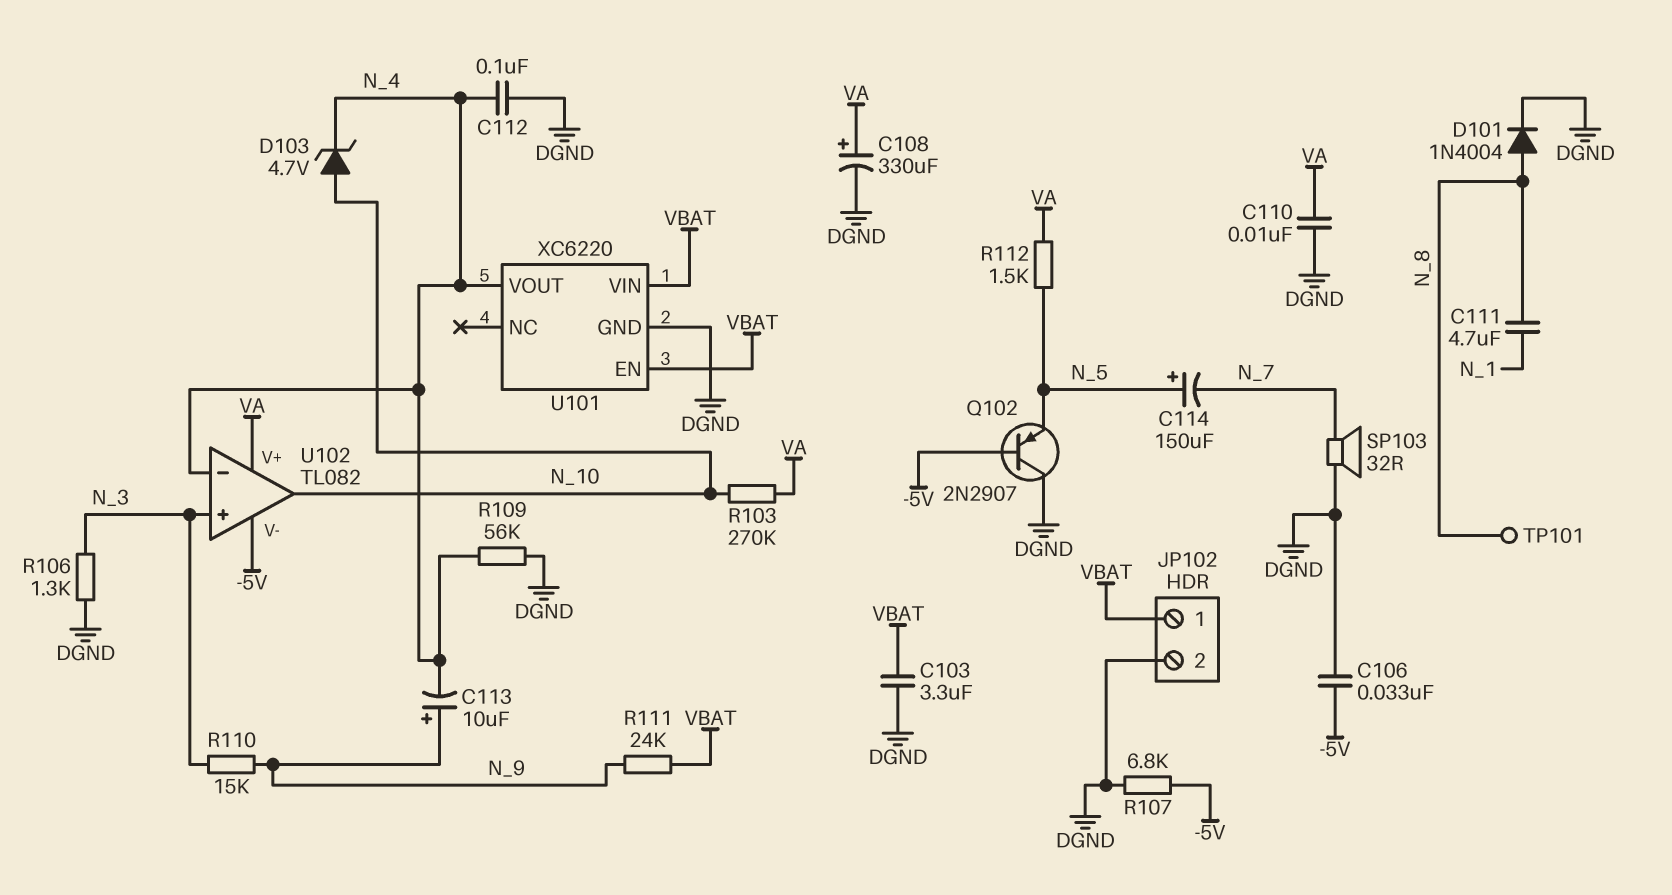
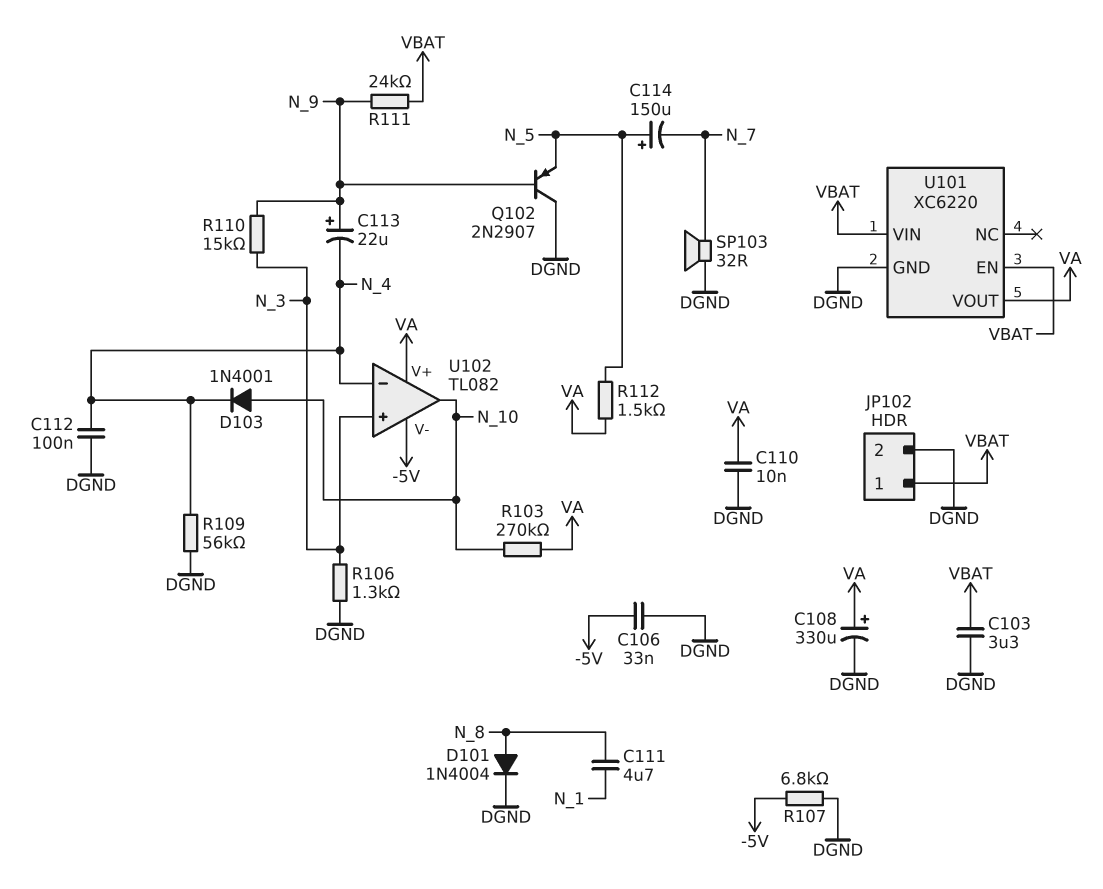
C113: 10uF (plus N_9, minus N_4) -> 22uF (plus N_9, minus N_4)
D103: zener 4.7V (A N_10, K N_4) -> diode 1N4001 (A N_10, K N_4)
Q102: PNP 2N2907 (B -5V, C DGND, E N_5) -> PNP 2N2907 (B N_9, C DGND, E N_5)
TP101: test point (N_8) -> none
U101 pin VOUT: N_4 -> VA

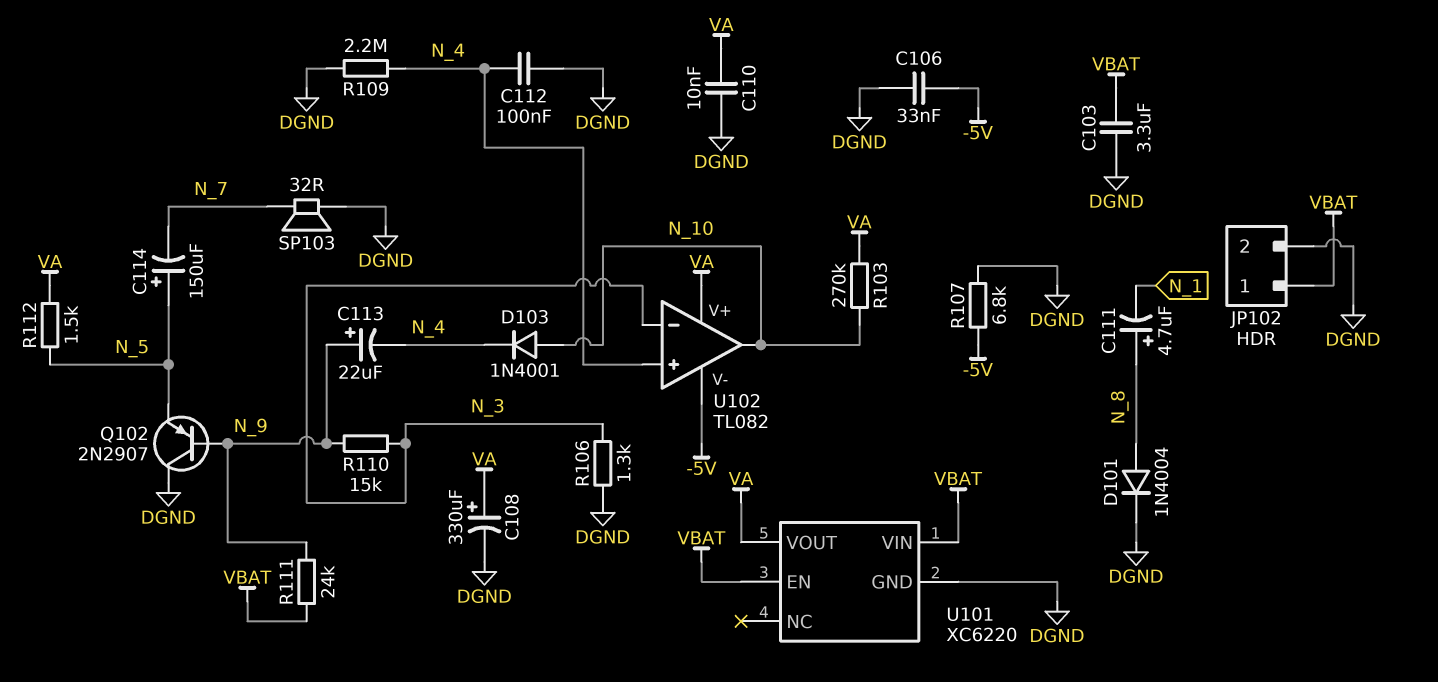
C111: 4.7uF (N_1, N_8) -> 4.7uF (plus N_8, minus N_1)
R109: 56k (DGND, N_4) -> 2.2M (DGND, N_4)
U102 pin in+: N_3 -> N_4
U102 pin in-: N_4 -> N_3

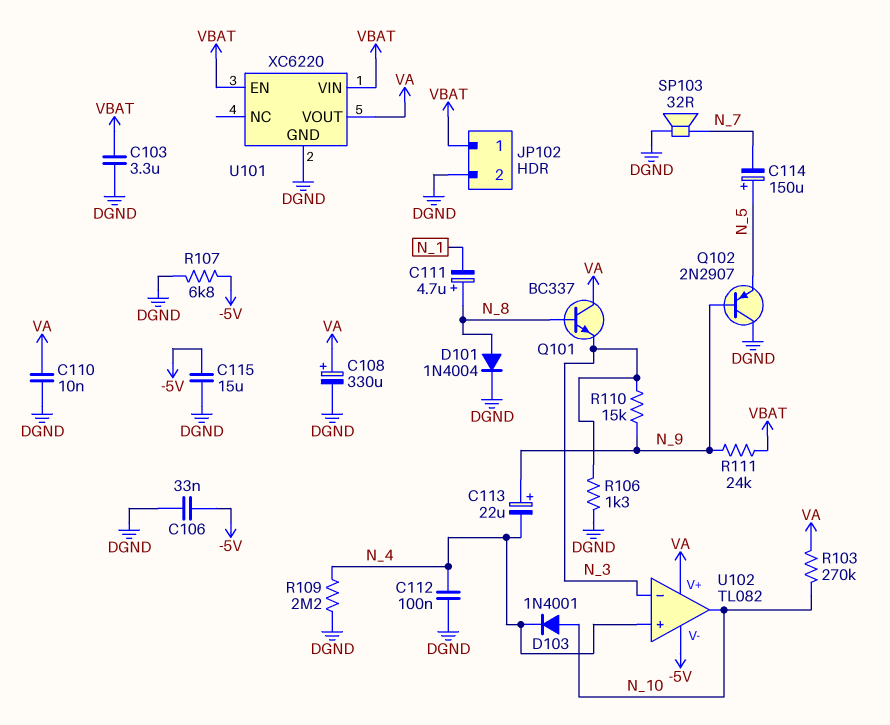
C115: none -> 15uF (-5V, DGND)
Q101: none -> NPN BC337 (B N_8, C VA, E N_3)
R112: 1.5k (N_5, VA) -> none

